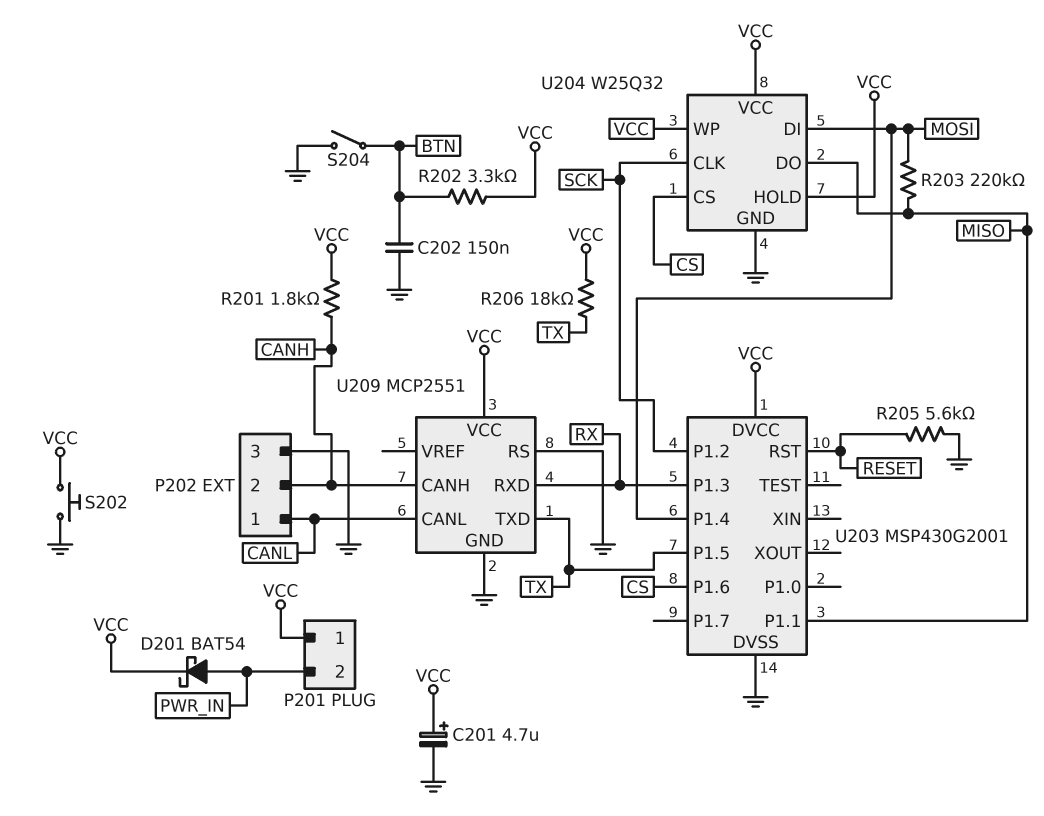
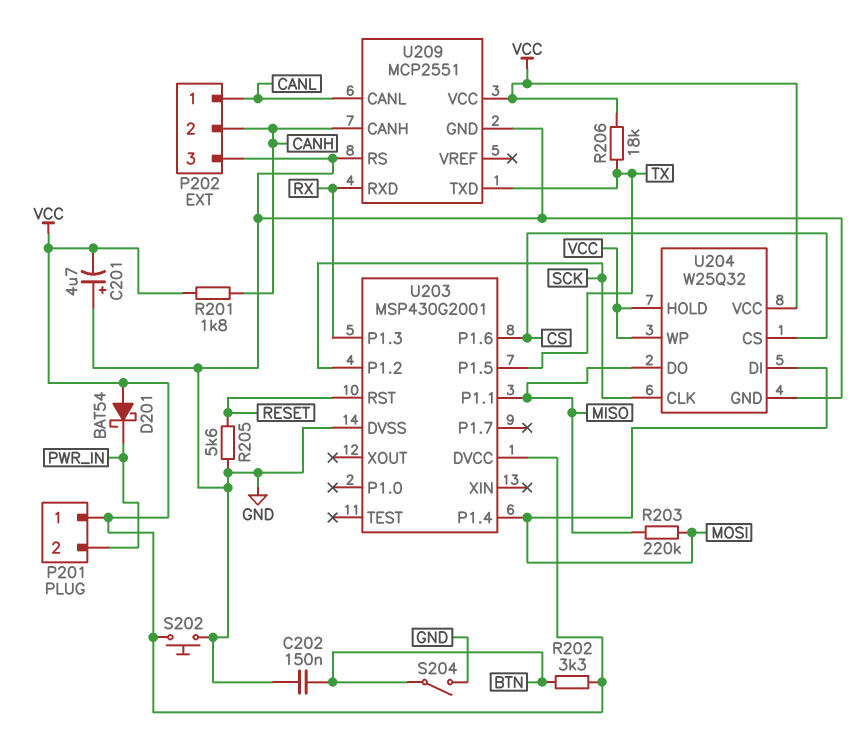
C201: 4.7uF (plus VCC, minus GND) -> 4.7uF (plus GND, minus VCC)
D201: schottky BAT54 (A PWR_IN, K VCC) -> schottky BAT54 (A VCC, K PWR_IN)

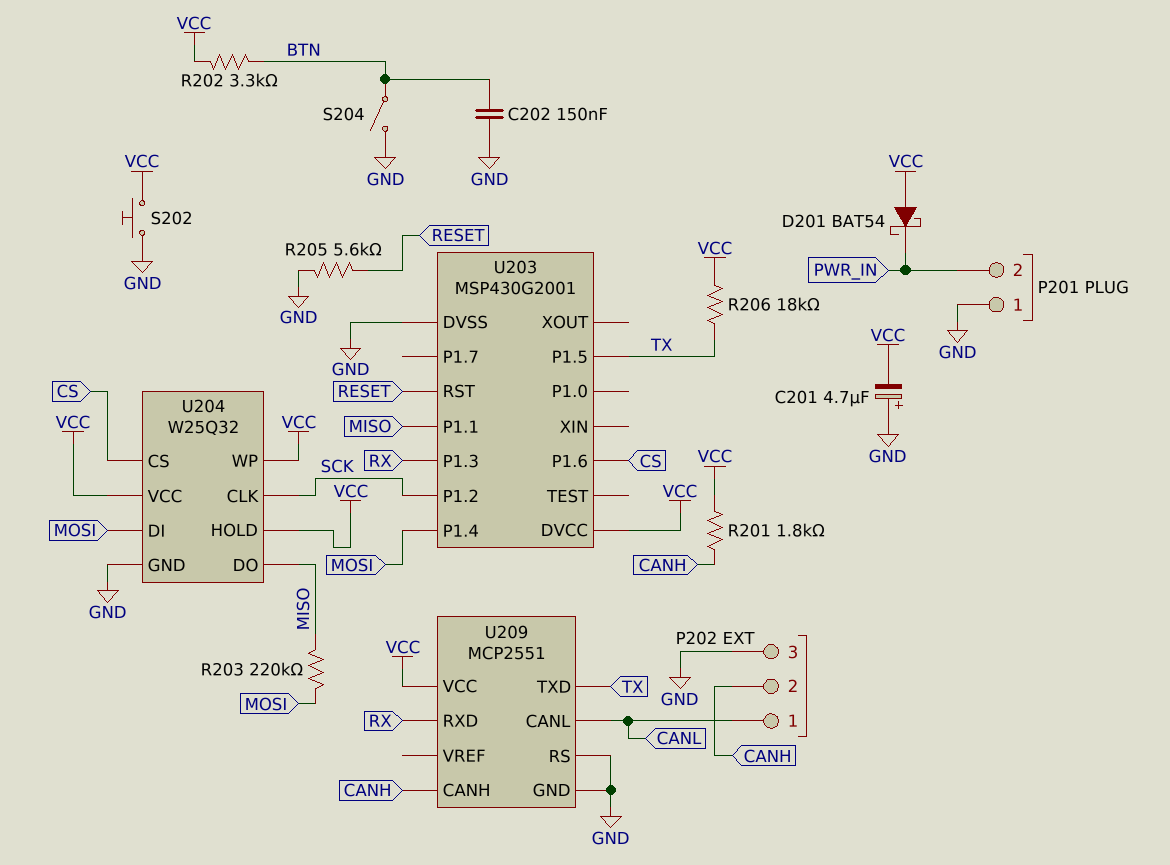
P201 pin 1: VCC -> GND

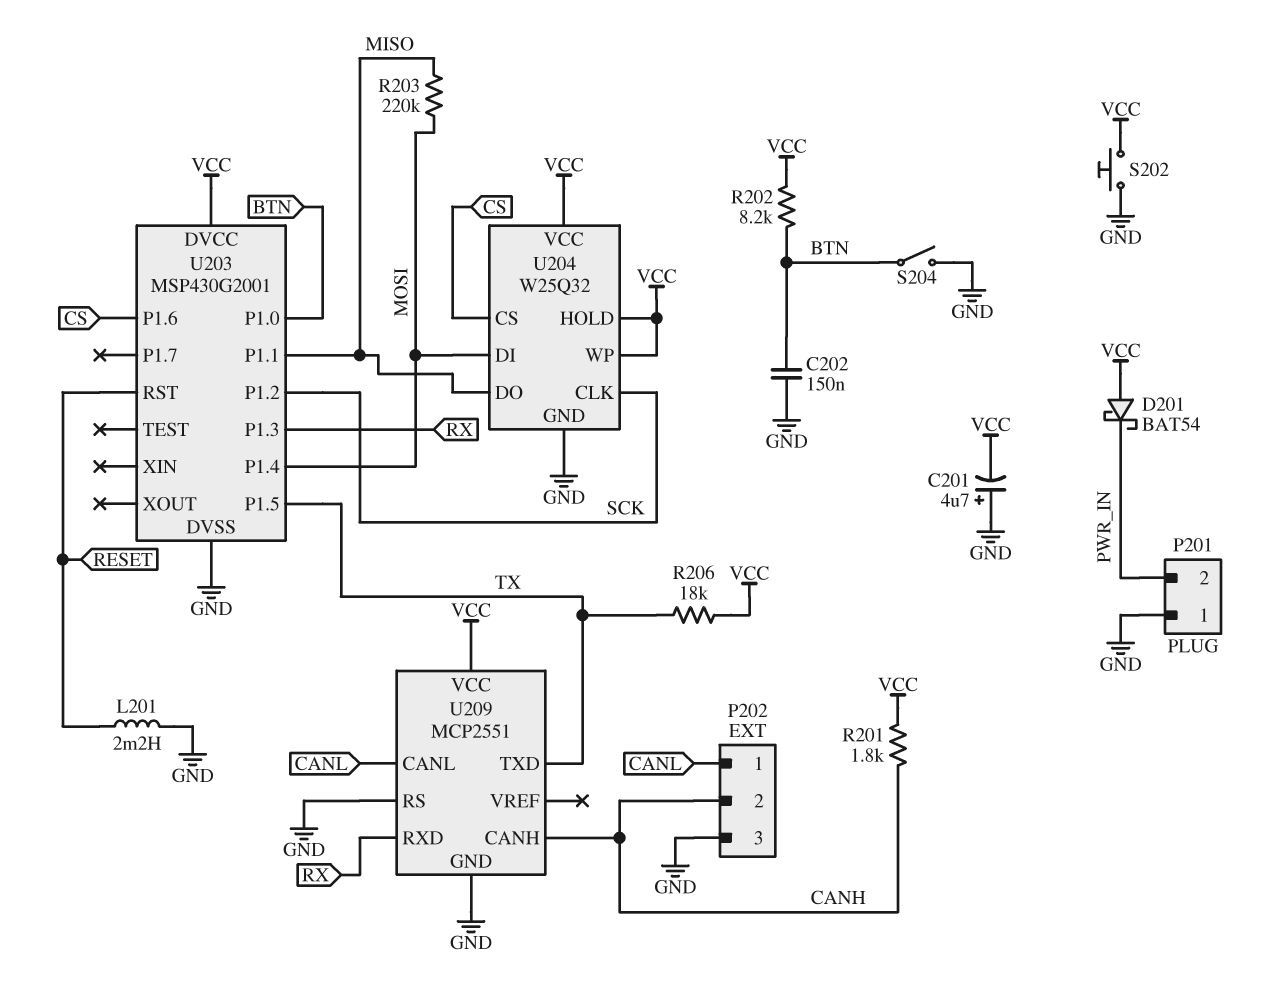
L201: none -> 2.2mH (GND, RESET)
R202: 3.3k (BTN, VCC) -> 8.2k (BTN, VCC)
R205: 5.6k (GND, RESET) -> none
U203 pin P1.0: none -> BTN

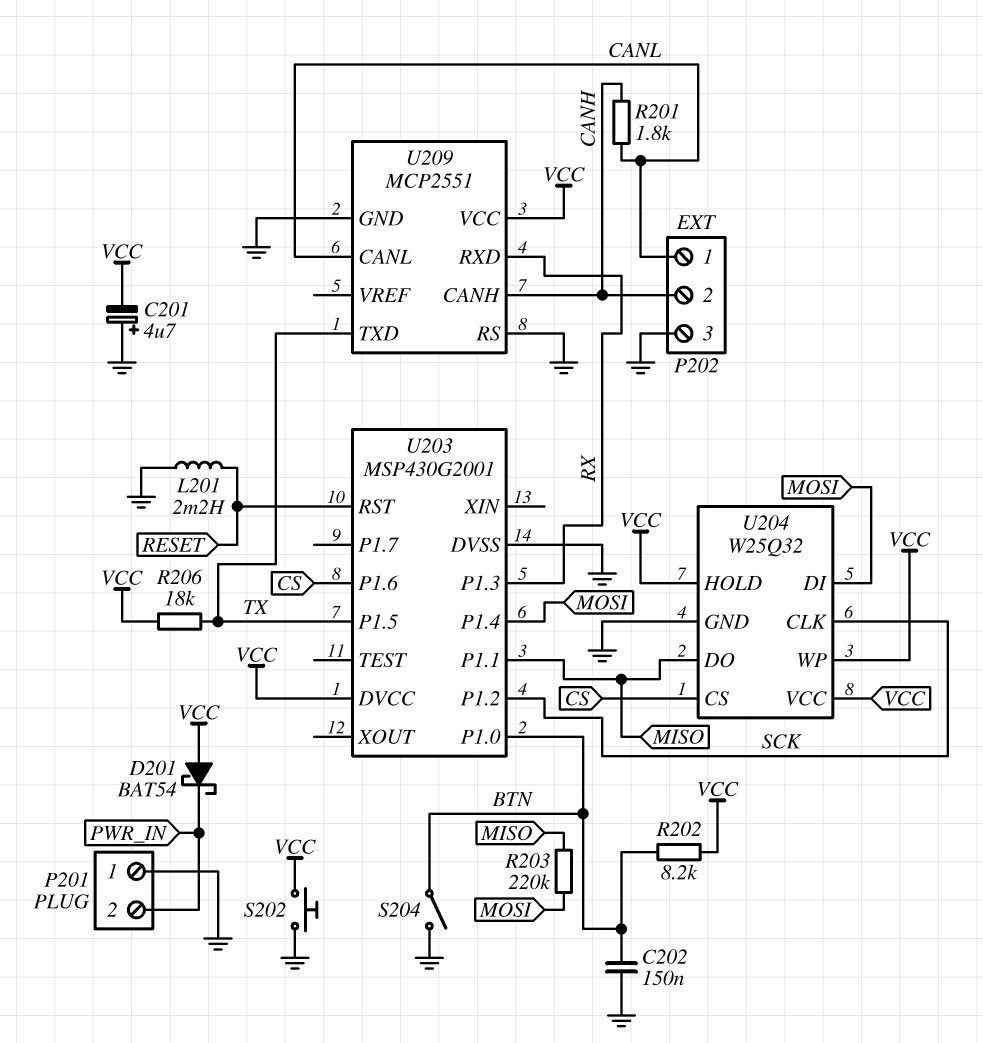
R201: 1.8k (CANH, VCC) -> 1.8k (CANH, CANL)

